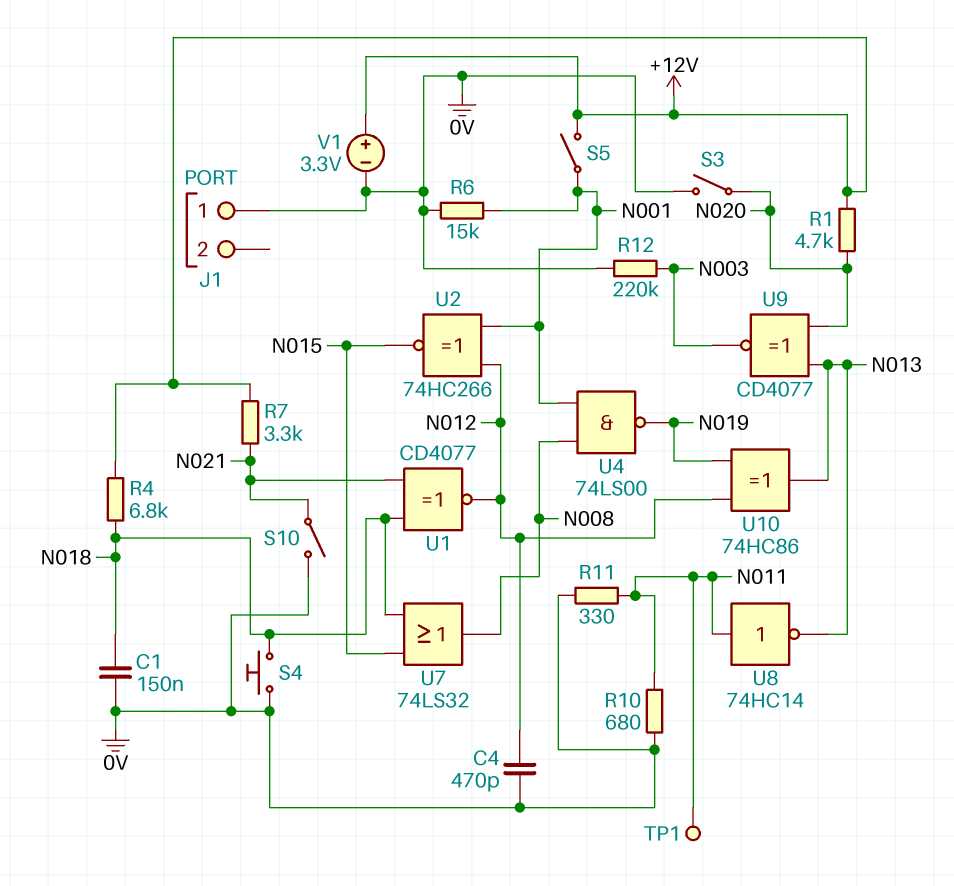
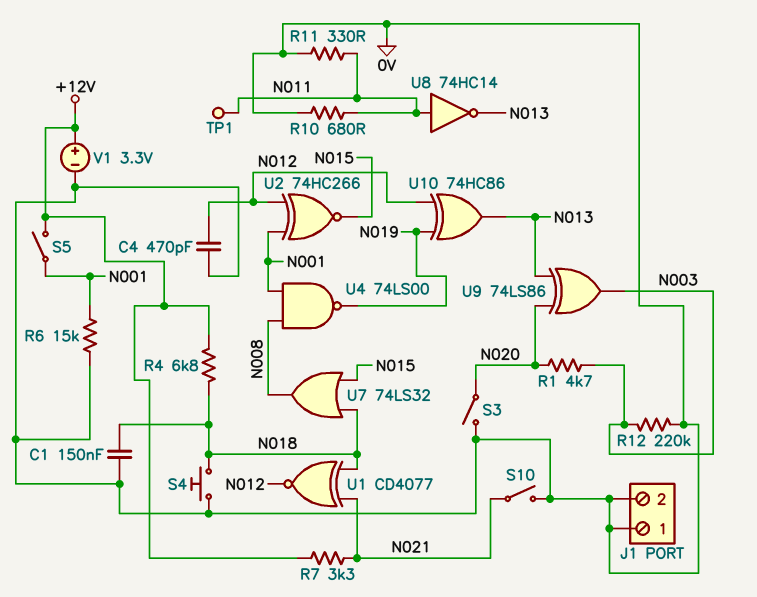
J1 pin 2: none -> 0V
R1: 4.7k (+12V, N020) -> 4.7k (N003, N020)
U9: XNOR CD4077 (in N013, in N020, out N003) -> XOR 74LS86 (in N013, in N020, out N003)

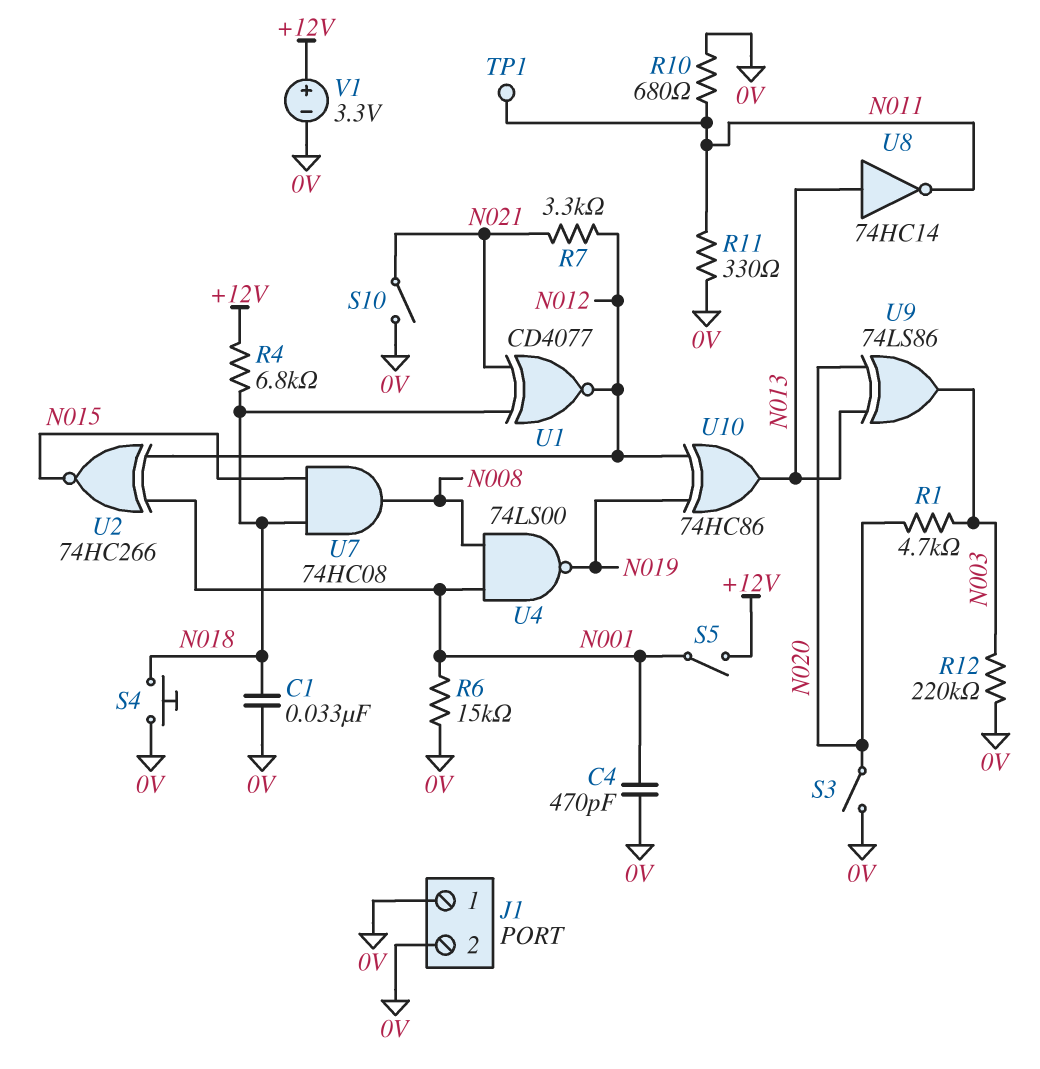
C1: 150nF (0V, N018) -> 33nF (0V, N018)
C4: 470pF (0V, N012) -> 470pF (0V, N001)
R7: 3.3k (+12V, N021) -> 3.3k (N012, N021)
U7: OR 74LS32 (in N015, in N018, out N008) -> AND 74HC08 (in N015, in N018, out N008)
U8: NOT 74HC14 (in N011, out N013) -> NOT 74HC14 (in N013, out N011)

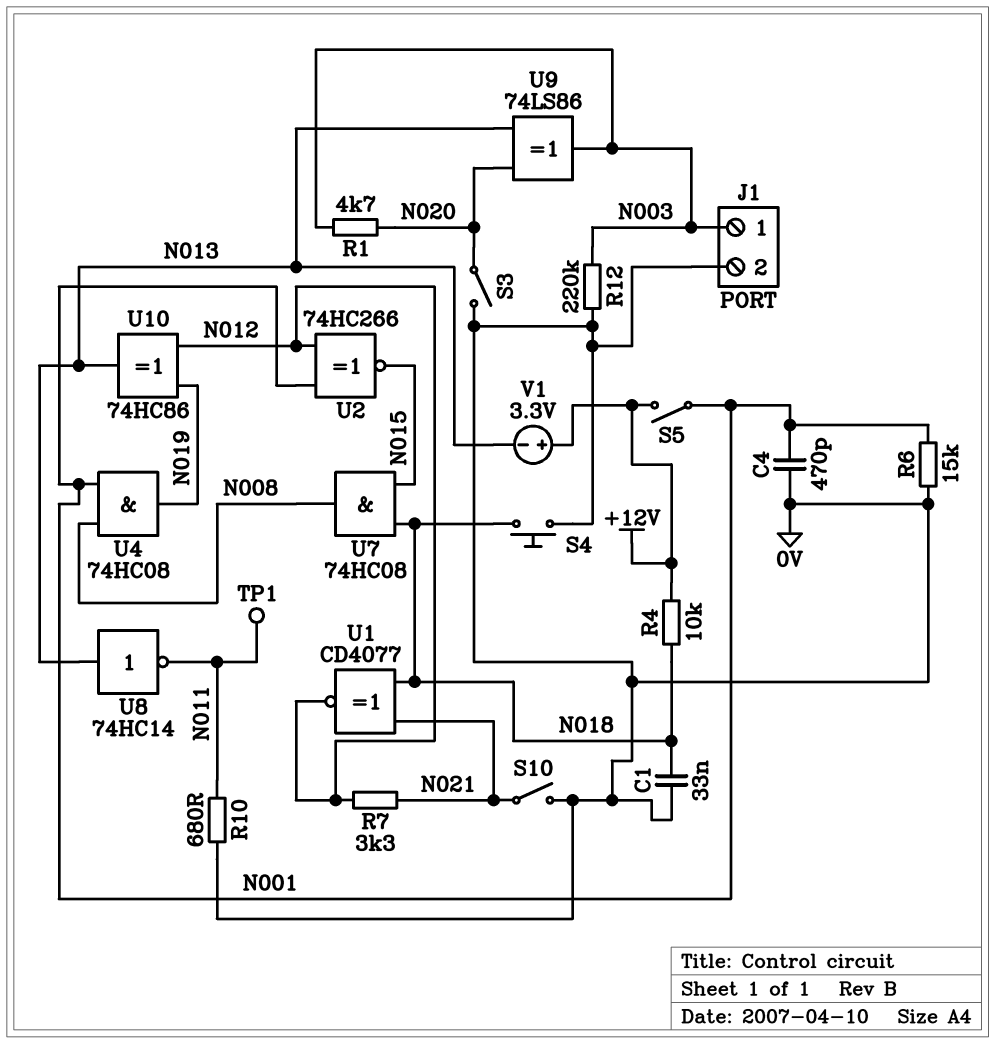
J1 pin 1: 0V -> N003
R4: 6.8k (+12V, N018) -> 10k (+12V, N018)
R11: 330 (0V, N011) -> none
U4: NAND 74LS00 (in N001, in N008, out N019) -> AND 74HC08 (in N001, in N008, out N019)
V1: 3.3V (plus +12V, minus 0V) -> 3.3V (plus +12V, minus N013)

